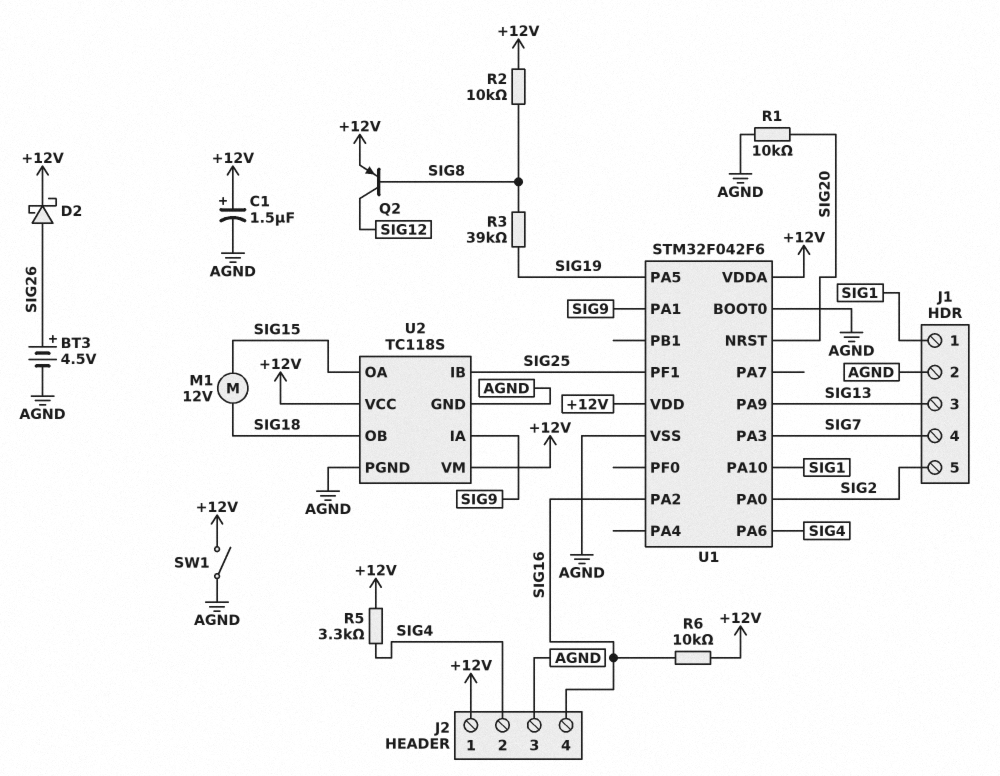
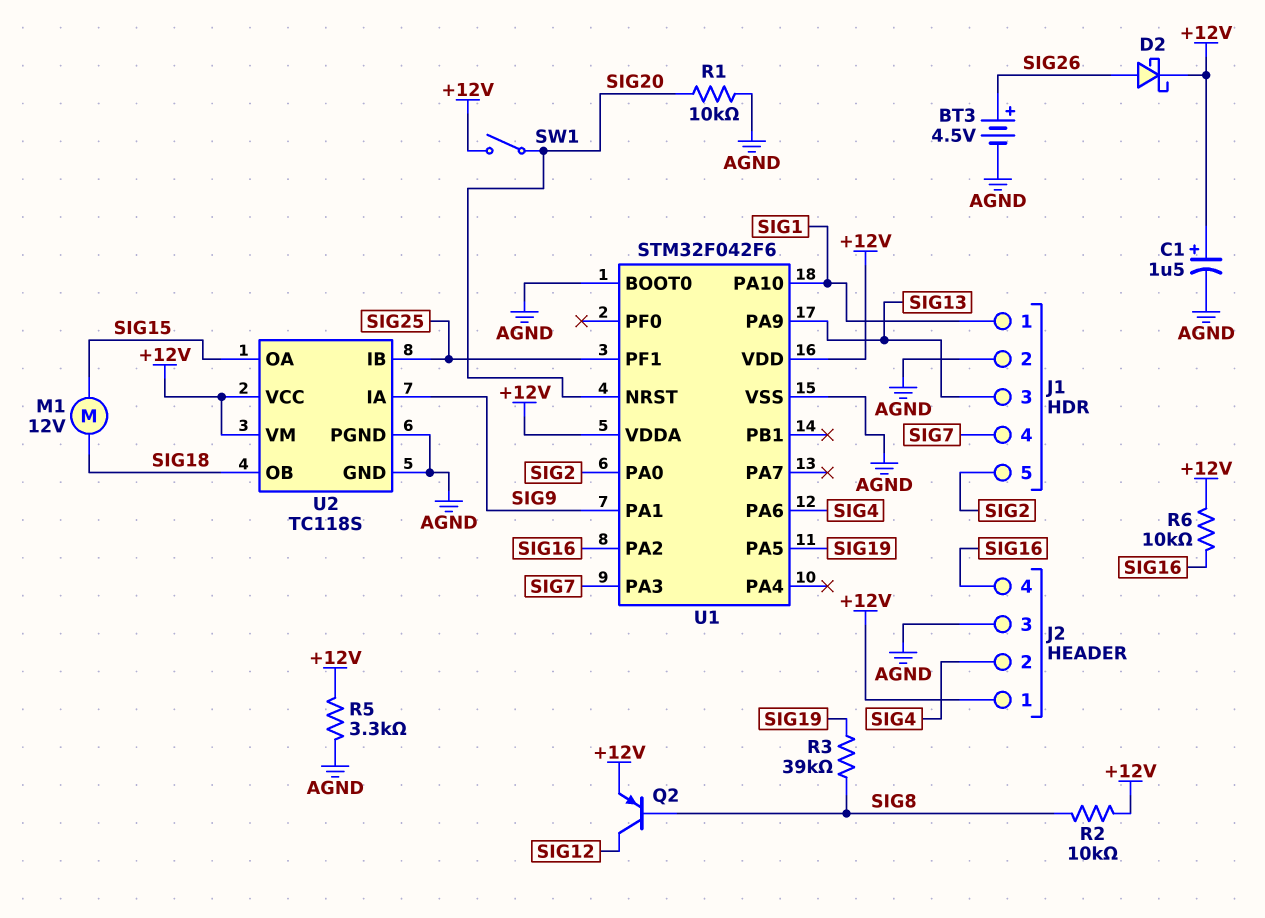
R5: 3.3k (+12V, SIG4) -> 3.3k (+12V, AGND)
SW1: switch (+12V, AGND) -> switch (+12V, SIG20)

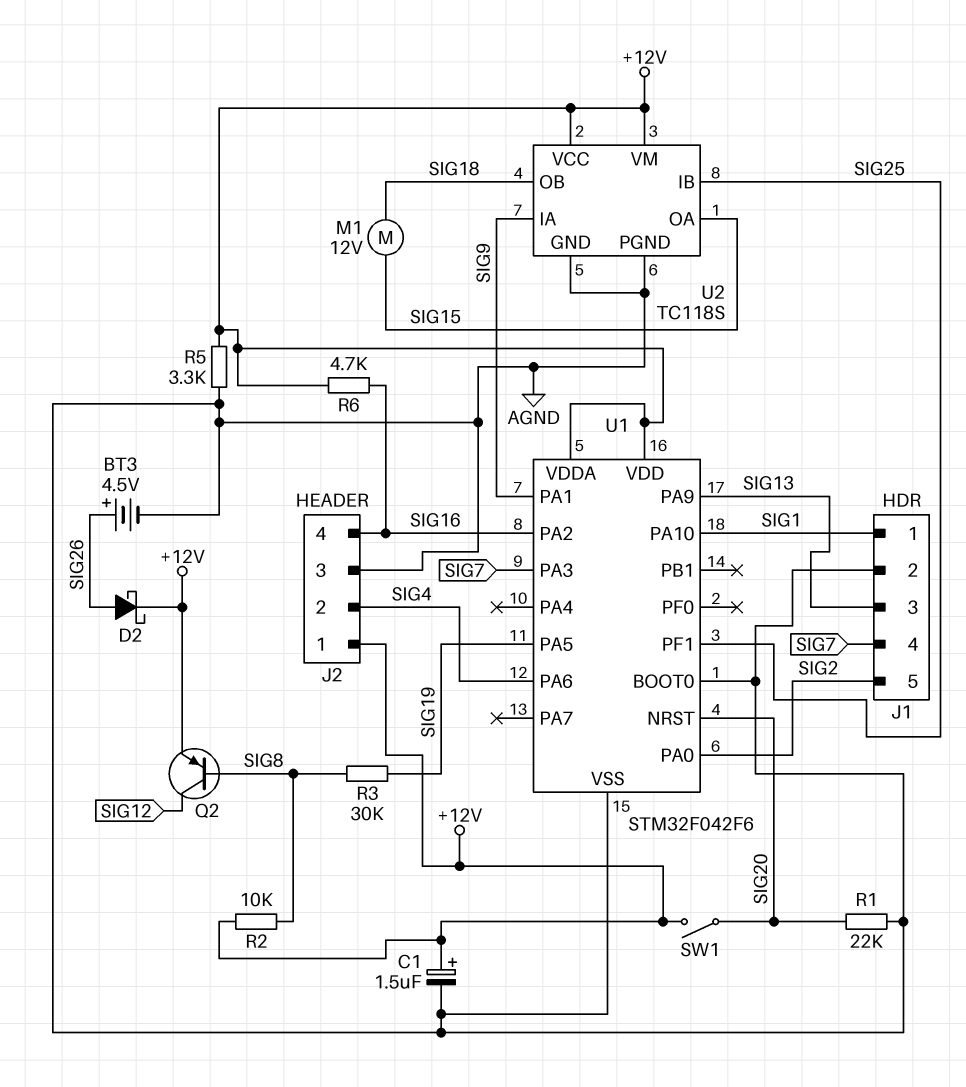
R1: 10k (AGND, SIG20) -> 22k (AGND, SIG20)
R3: 39k (SIG8, SIG19) -> 30k (SIG8, SIG19)
R6: 10k (+12V, SIG16) -> 4.7k (+12V, SIG16)

